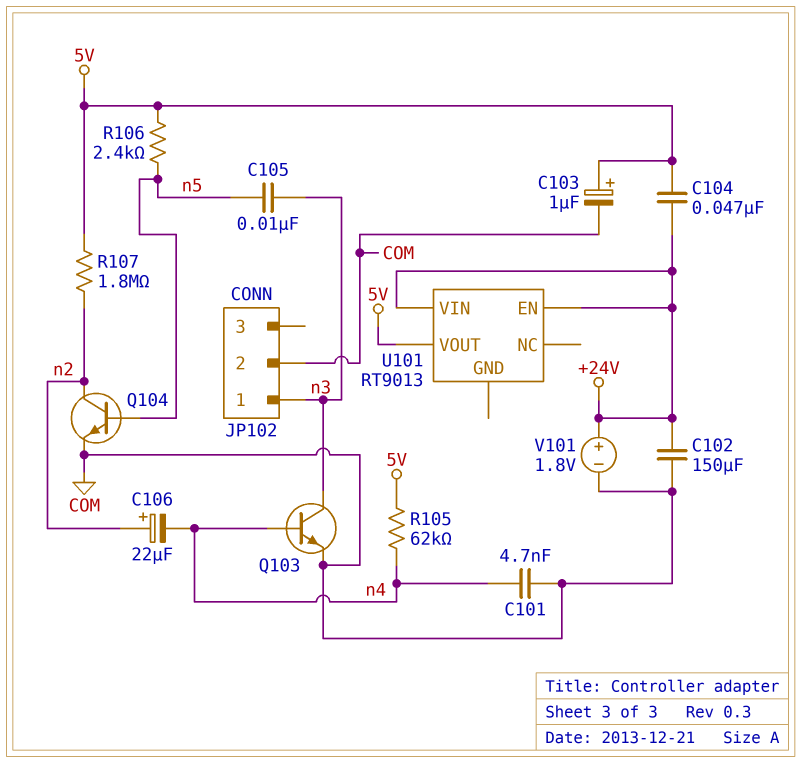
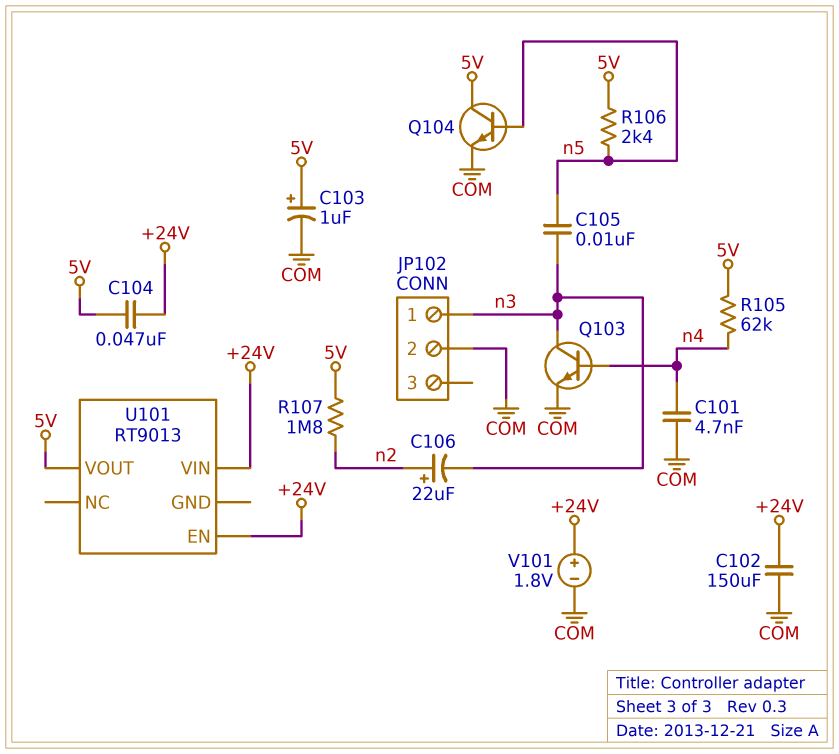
C106: 22uF (plus n2, minus n4) -> 22uF (plus n2, minus n3)
Q104: NPN (B n5, C n2, E COM) -> NPN (B n5, C 5V, E COM)

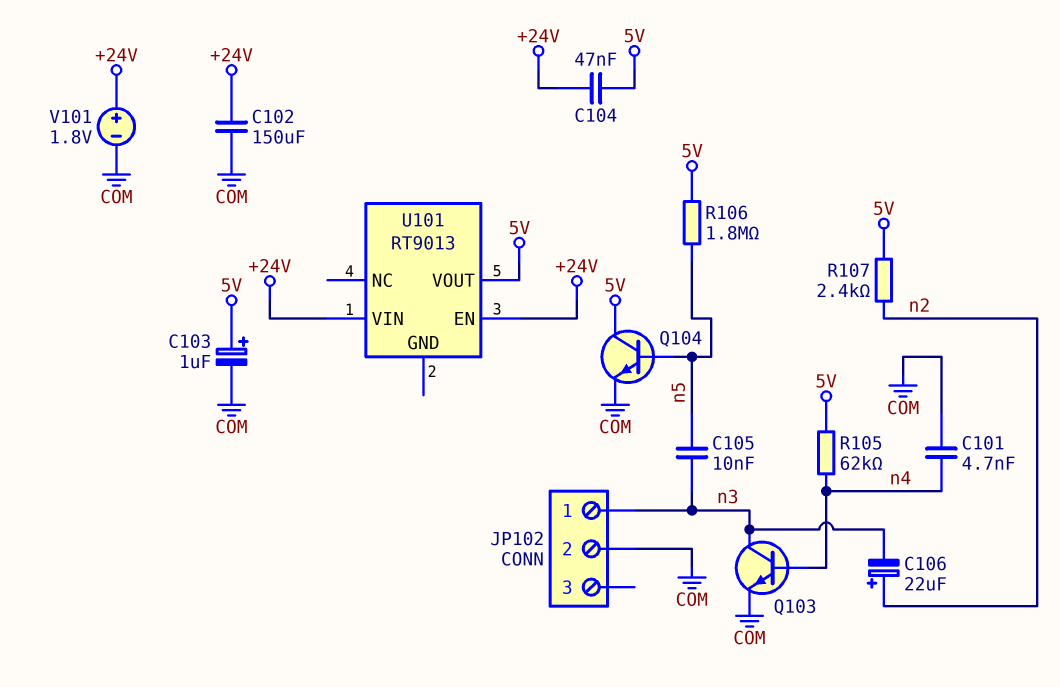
R106: 2.4k (5V, n5) -> 1.8M (5V, n5)
R107: 1.8M (5V, n2) -> 2.4k (5V, n2)

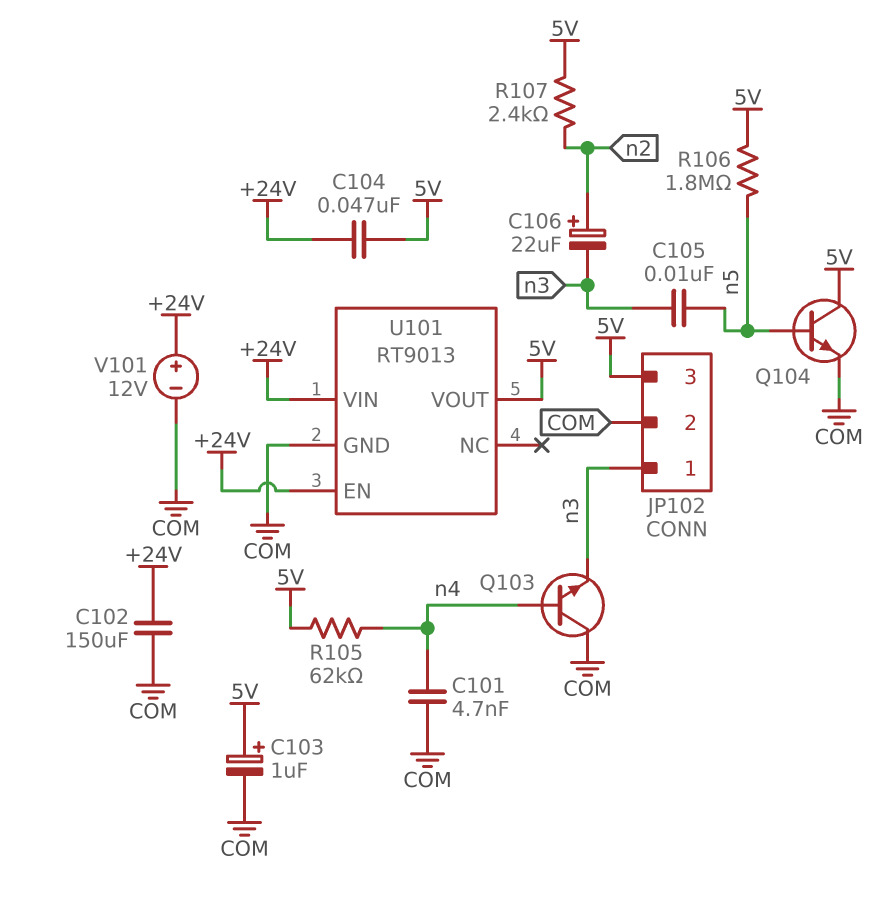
JP102 pin 3: none -> 5V
Q103: NPN (B n4, C n3, E COM) -> NPN (B n4, C COM, E n3)
U101 pin GND: none -> COM
V101: 1.8V (plus +24V, minus COM) -> 12V (plus +24V, minus COM)

